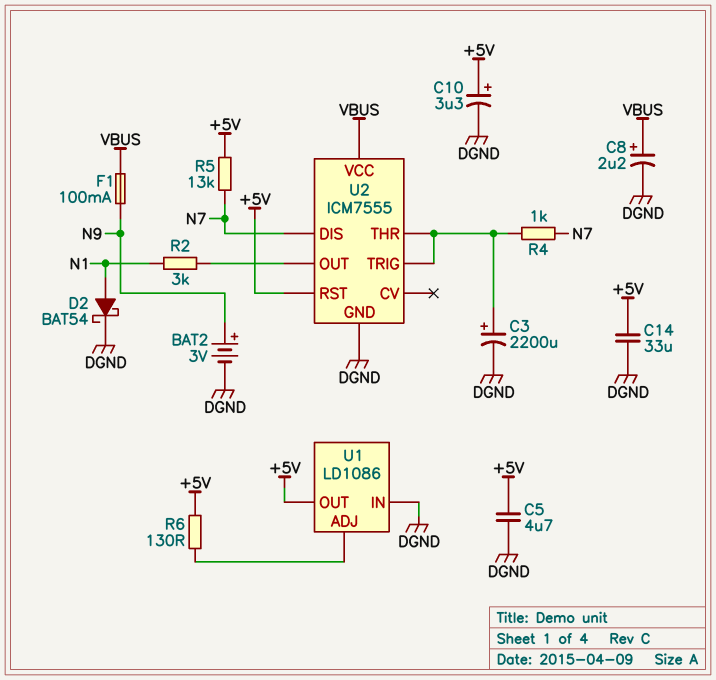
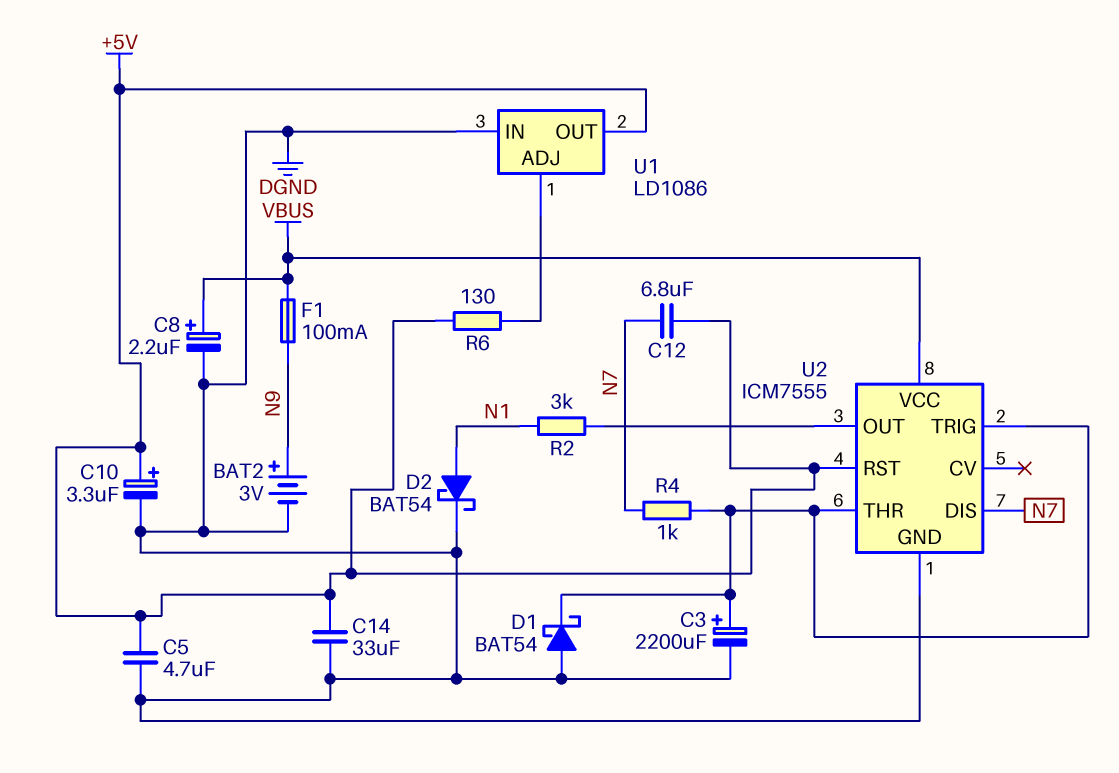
C12: none -> 6.8uF (+5V, N7)
D1: none -> schottky BAT54 (A DGND, K U2/THR)
R5: 13k (+5V, N7) -> none

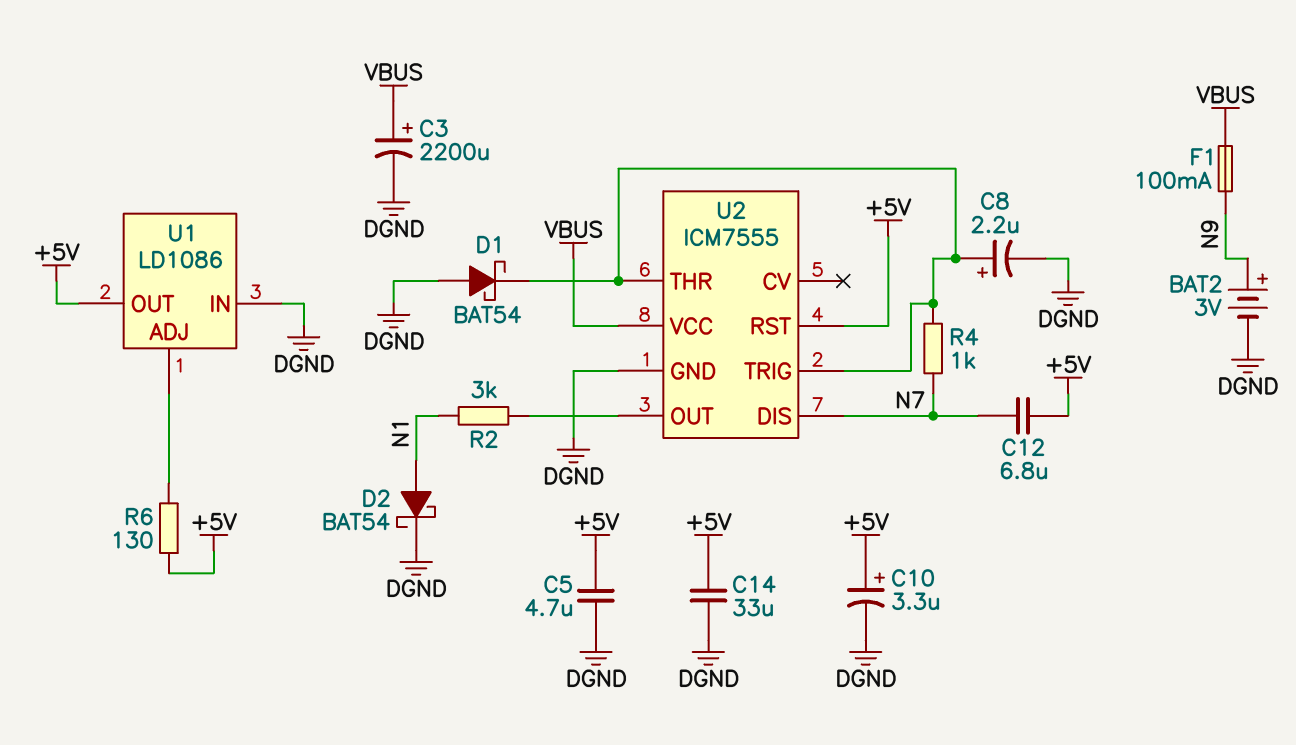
C3: 2200uF (plus U2/THR, minus DGND) -> 2200uF (plus VBUS, minus DGND)
C8: 2.2uF (plus VBUS, minus DGND) -> 2.2uF (plus U2/THR, minus DGND)

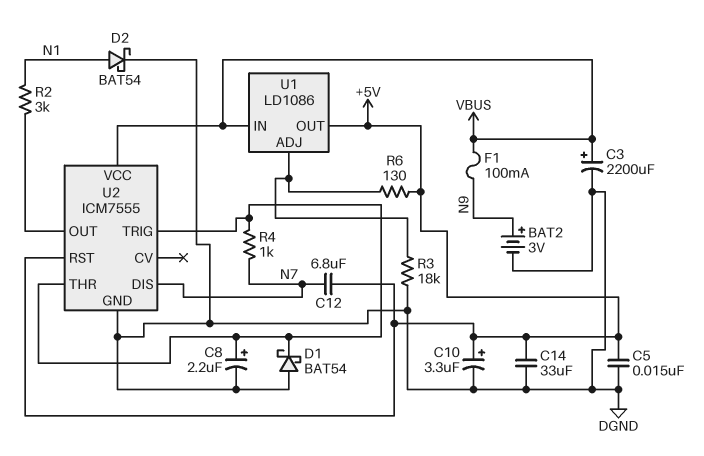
C5: 4.7uF (+5V, DGND) -> 15nF (+5V, DGND)
R3: none -> 18k (DGND, U1/ADJ)
U1 pin IN: DGND -> VBUS

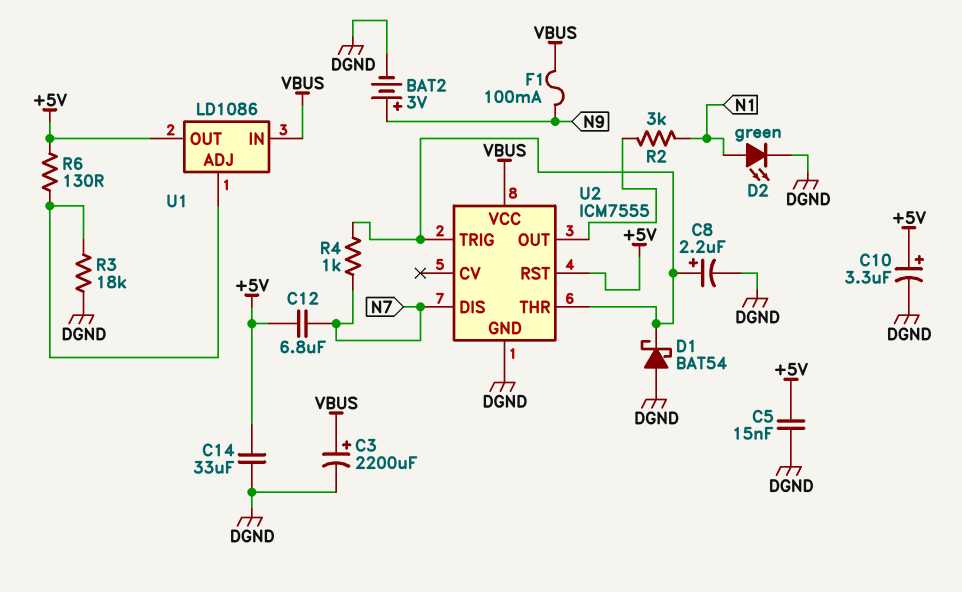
D2: schottky BAT54 (A N1, K DGND) -> LED green (A N1, K DGND)

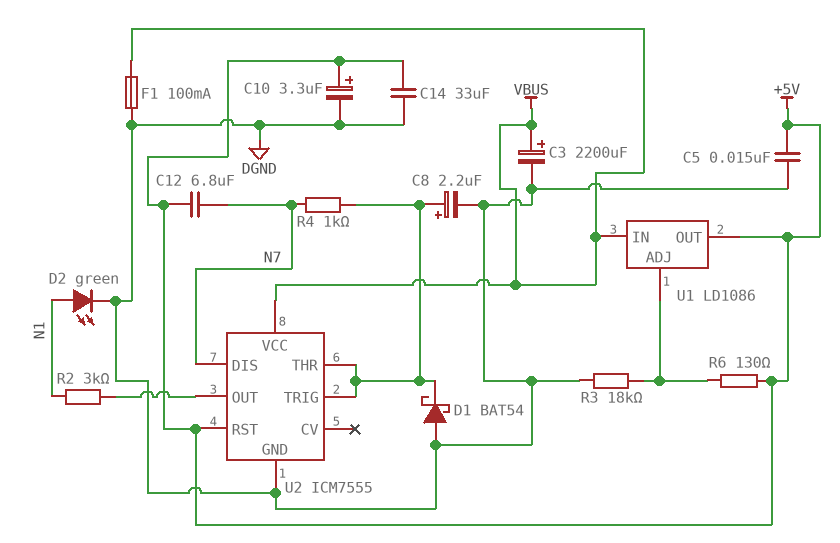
BAT2: 3V (plus N9, minus DGND) -> none
F1: 100mA (N9, VBUS) -> 100mA (DGND, VBUS)

